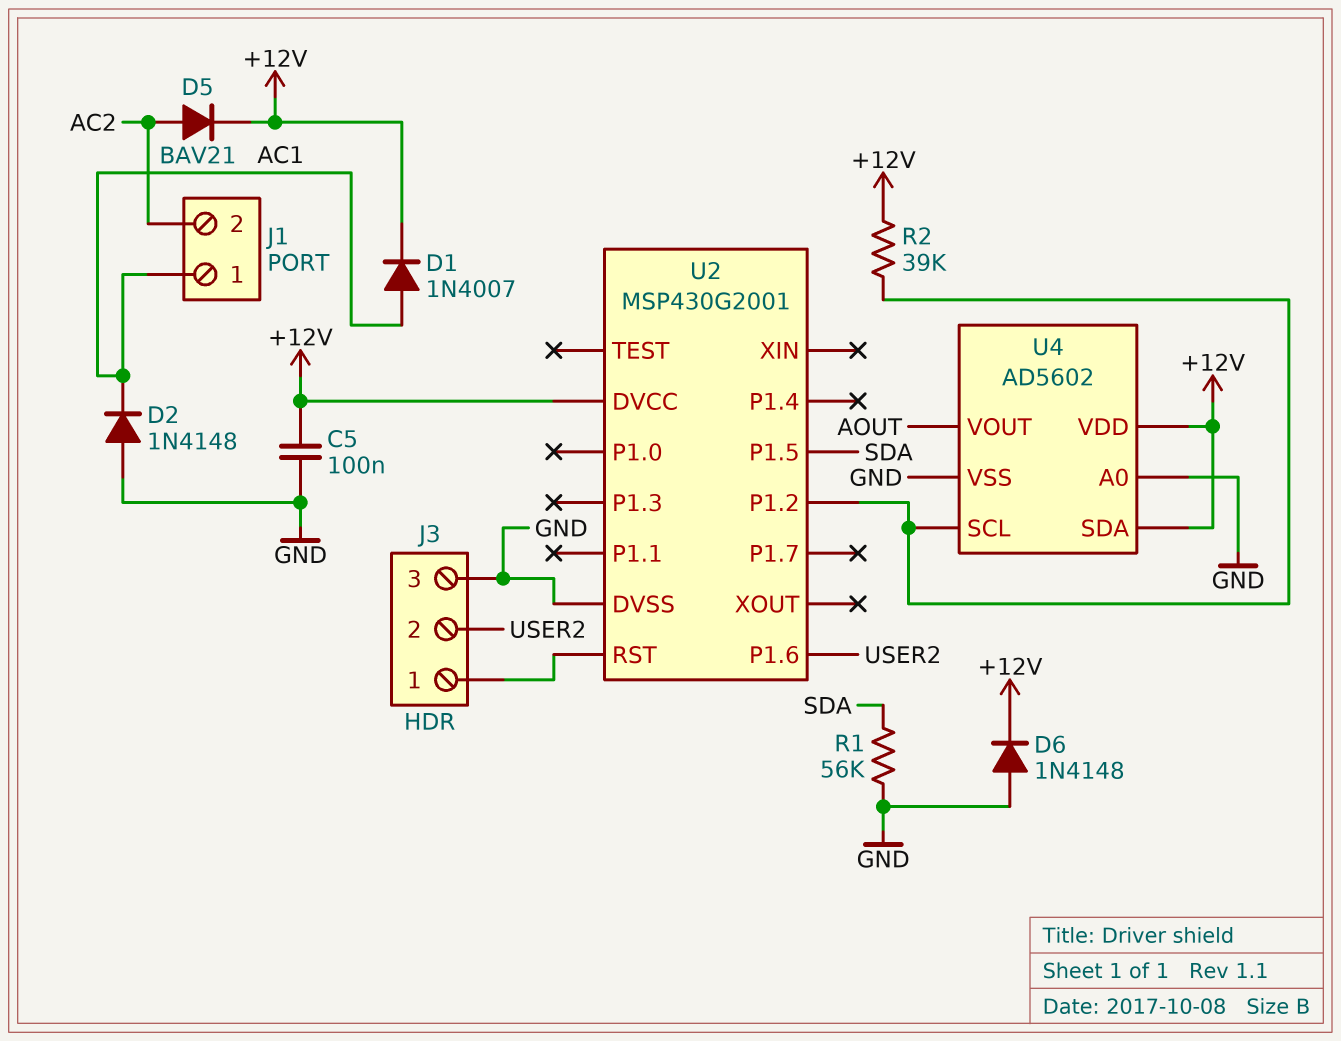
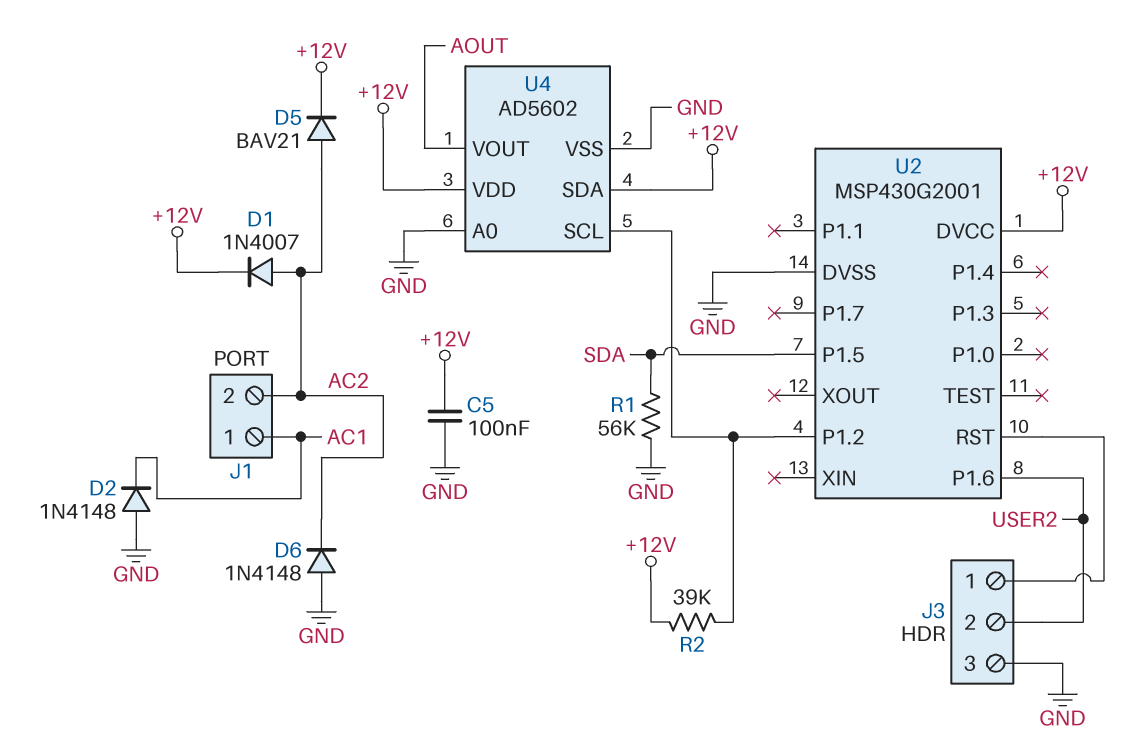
D1: diode 1N4007 (A AC1, K +12V) -> diode 1N4007 (A AC2, K +12V)
D6: diode 1N4148 (A GND, K +12V) -> diode 1N4148 (A GND, K AC2)

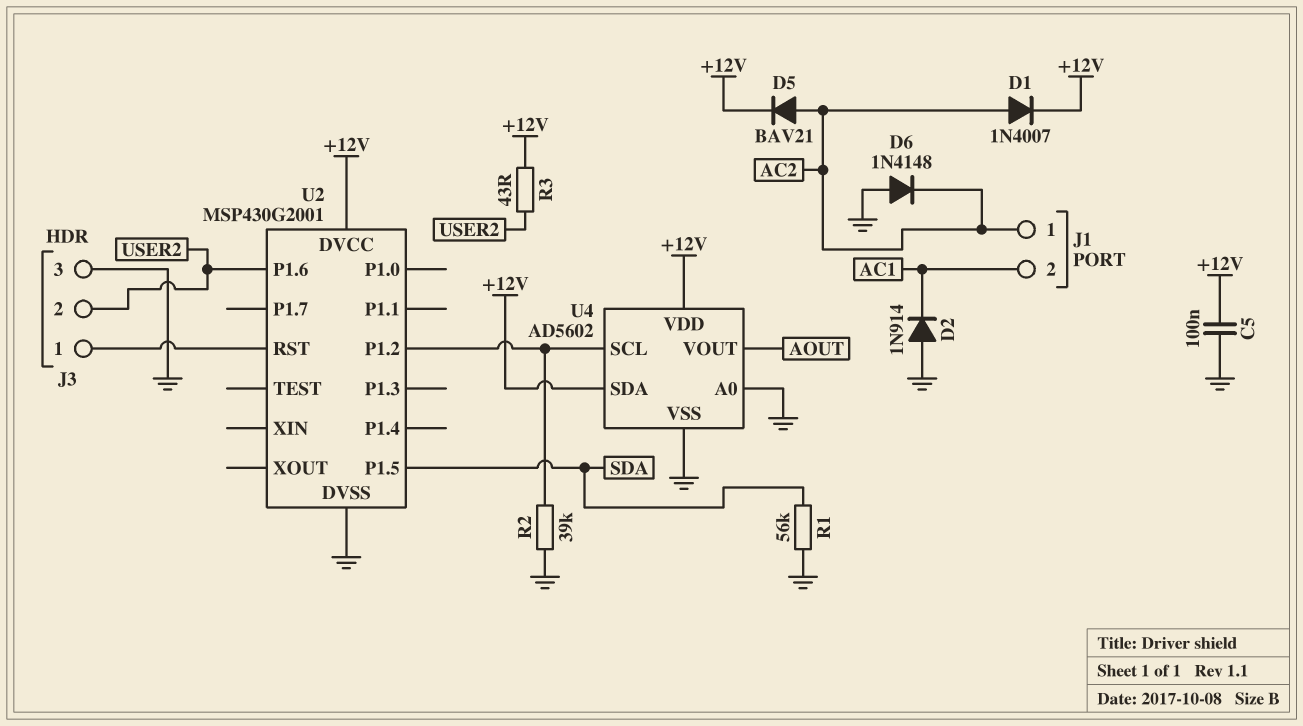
D2: diode 1N4148 (A GND, K AC1) -> diode 1N914 (A GND, K AC1)
J1 pin 1: AC1 -> AC2
J1 pin 2: AC2 -> AC1
R2: 39k (+12V, U2/P1.2) -> 39k (GND, U2/P1.2)
R3: none -> 43 (+12V, USER2)

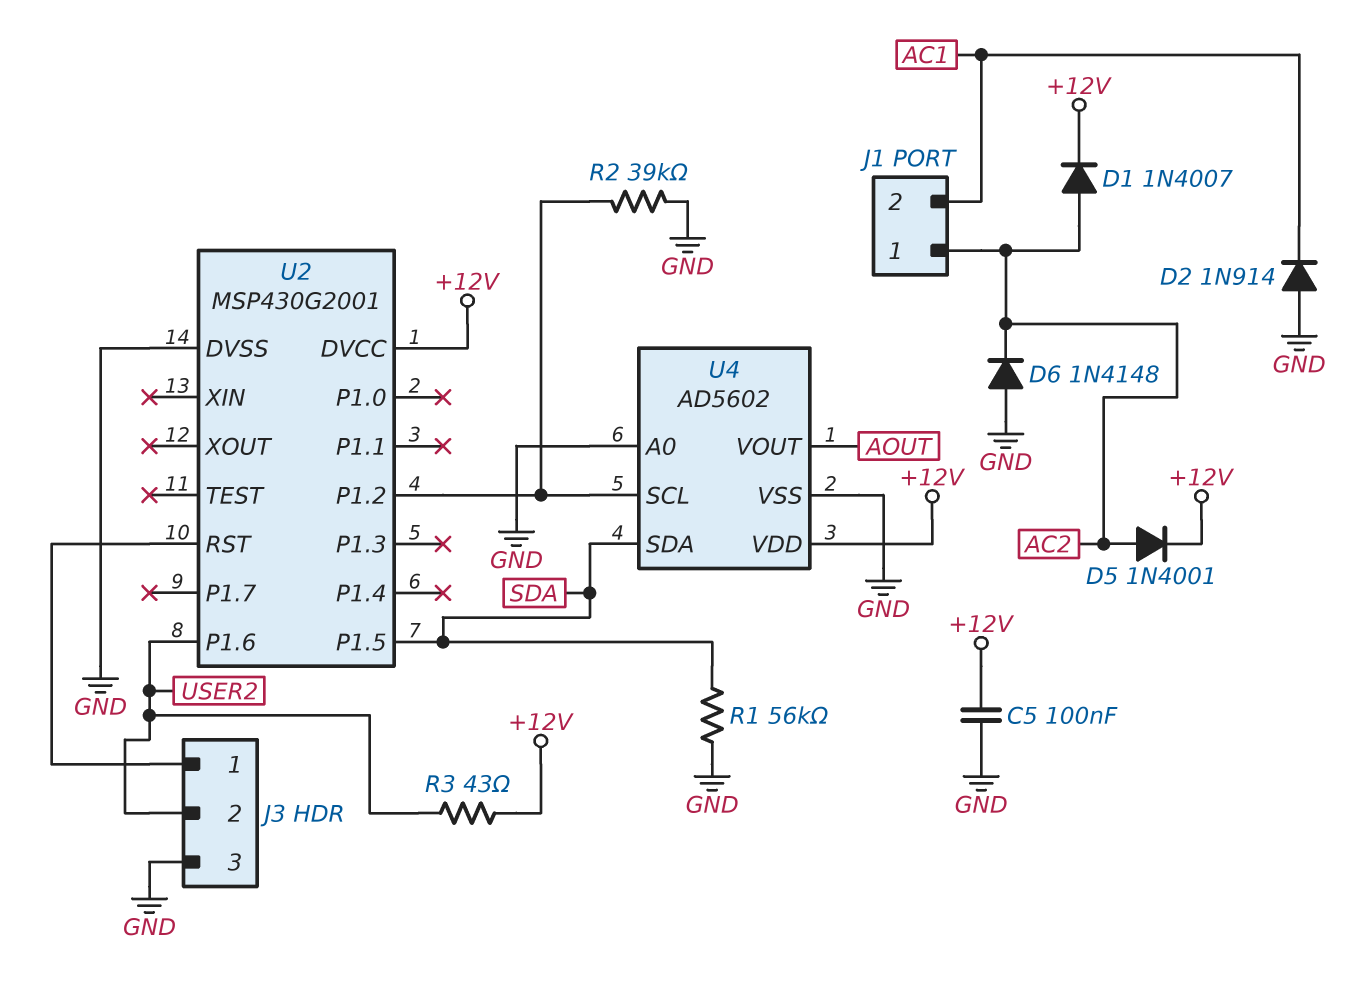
D5: diode BAV21 (A AC2, K +12V) -> diode 1N4001 (A AC2, K +12V)
U4 pin SDA: +12V -> SDA

